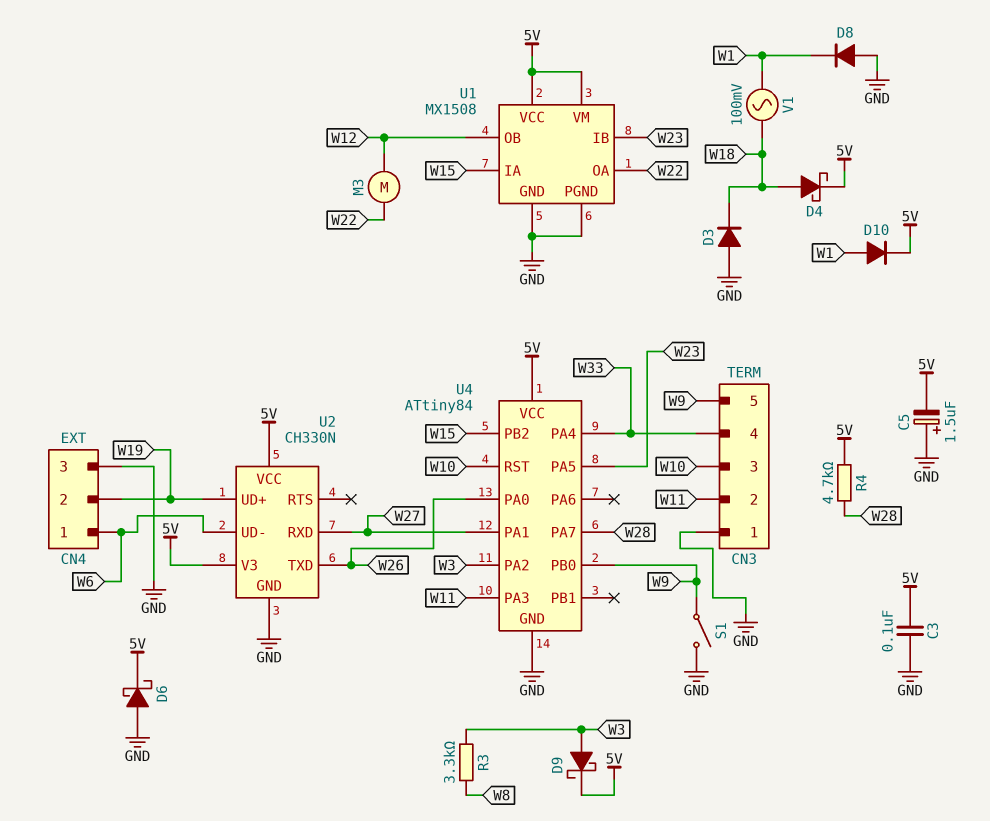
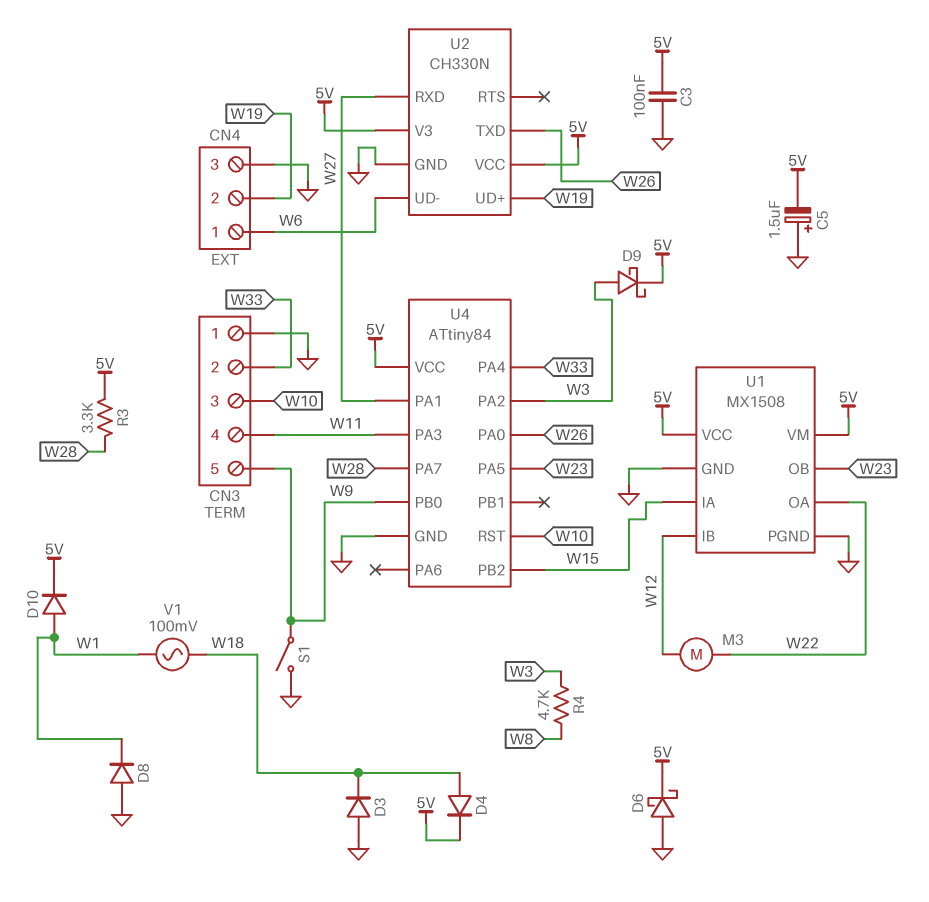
CN3 pin 2: W11 -> W33
CN3 pin 4: W33 -> W11
D4: schottky (A W18, K 5V) -> diode (A W18, K 5V)
R3: 3.3k (W3, W8) -> 3.3k (5V, W28)
R4: 4.7k (5V, W28) -> 4.7k (W3, W8)
U1 pin IB: W23 -> W12
U1 pin OB: W12 -> W23

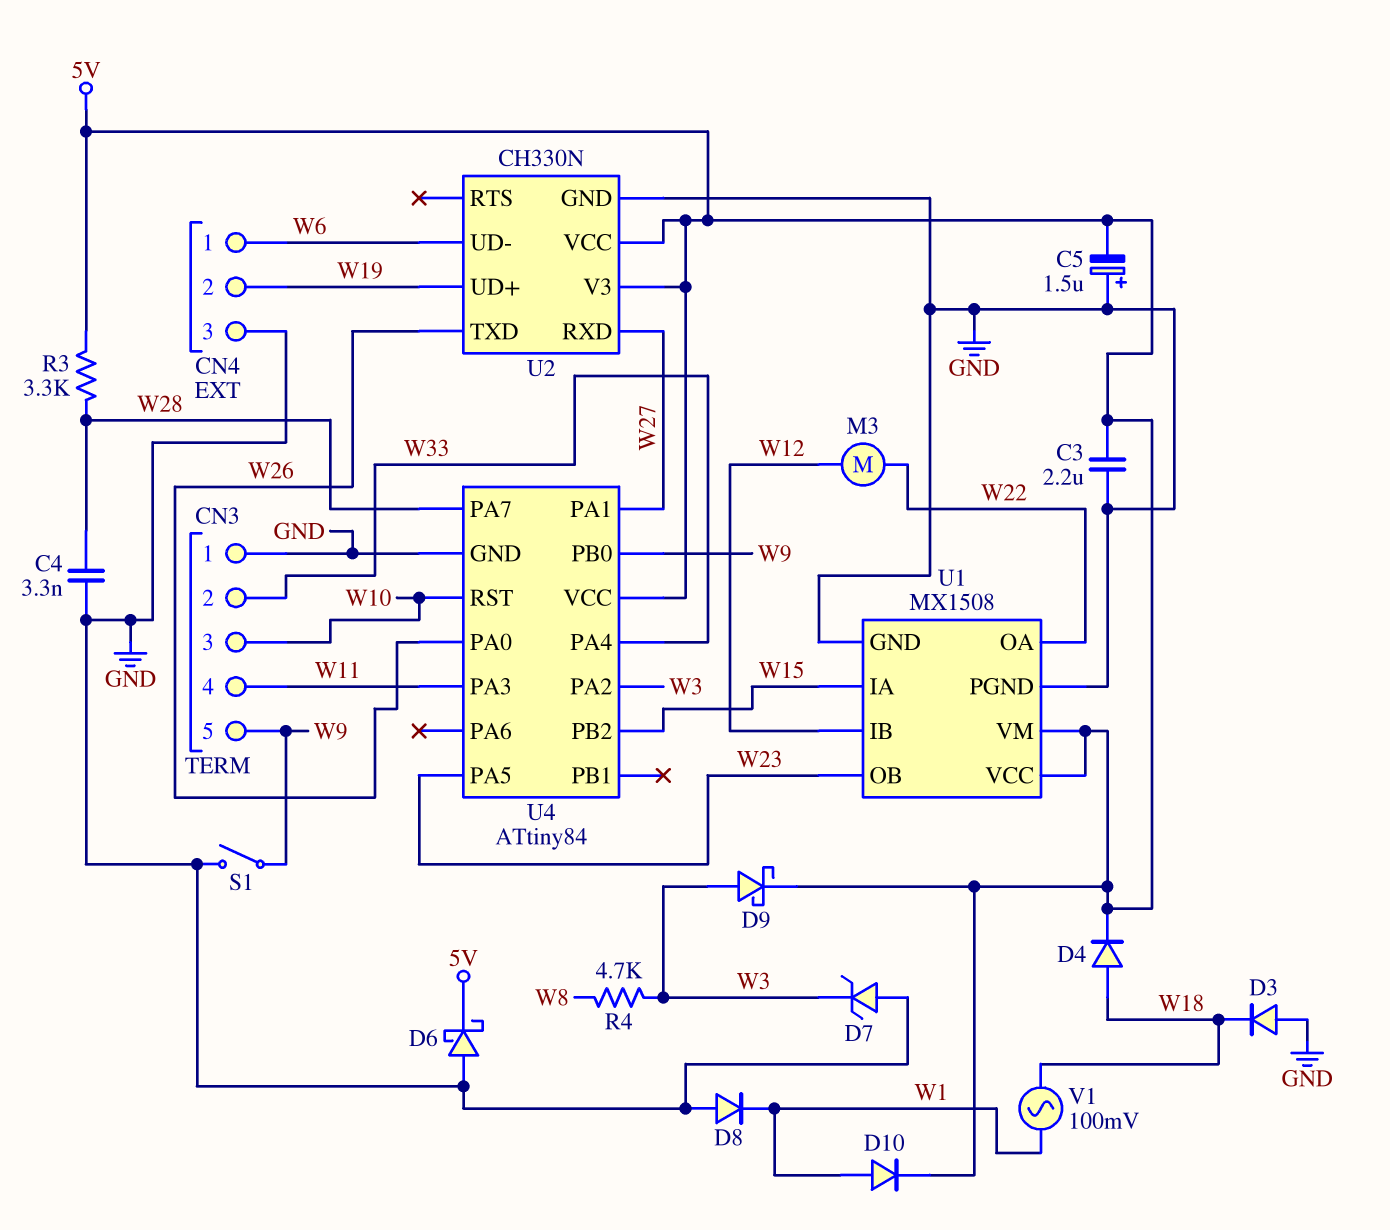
C3: 100nF (5V, GND) -> 2.2uF (5V, GND)
C4: none -> 3.3nF (GND, W28)
D7: none -> zener (A GND, K W3)

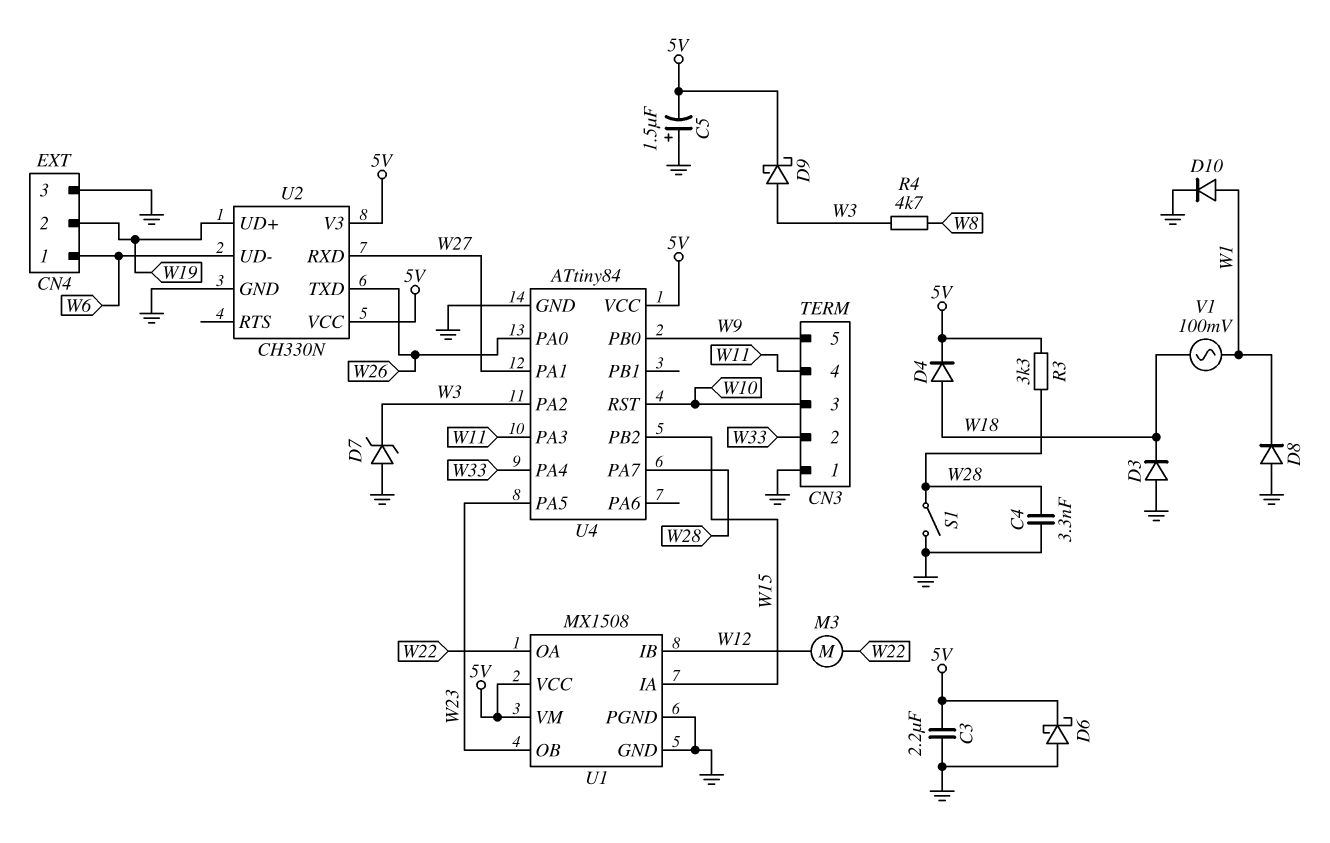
D10: diode (A W1, K 5V) -> diode (A W1, K GND)
S1: switch (GND, W9) -> switch (GND, W28)

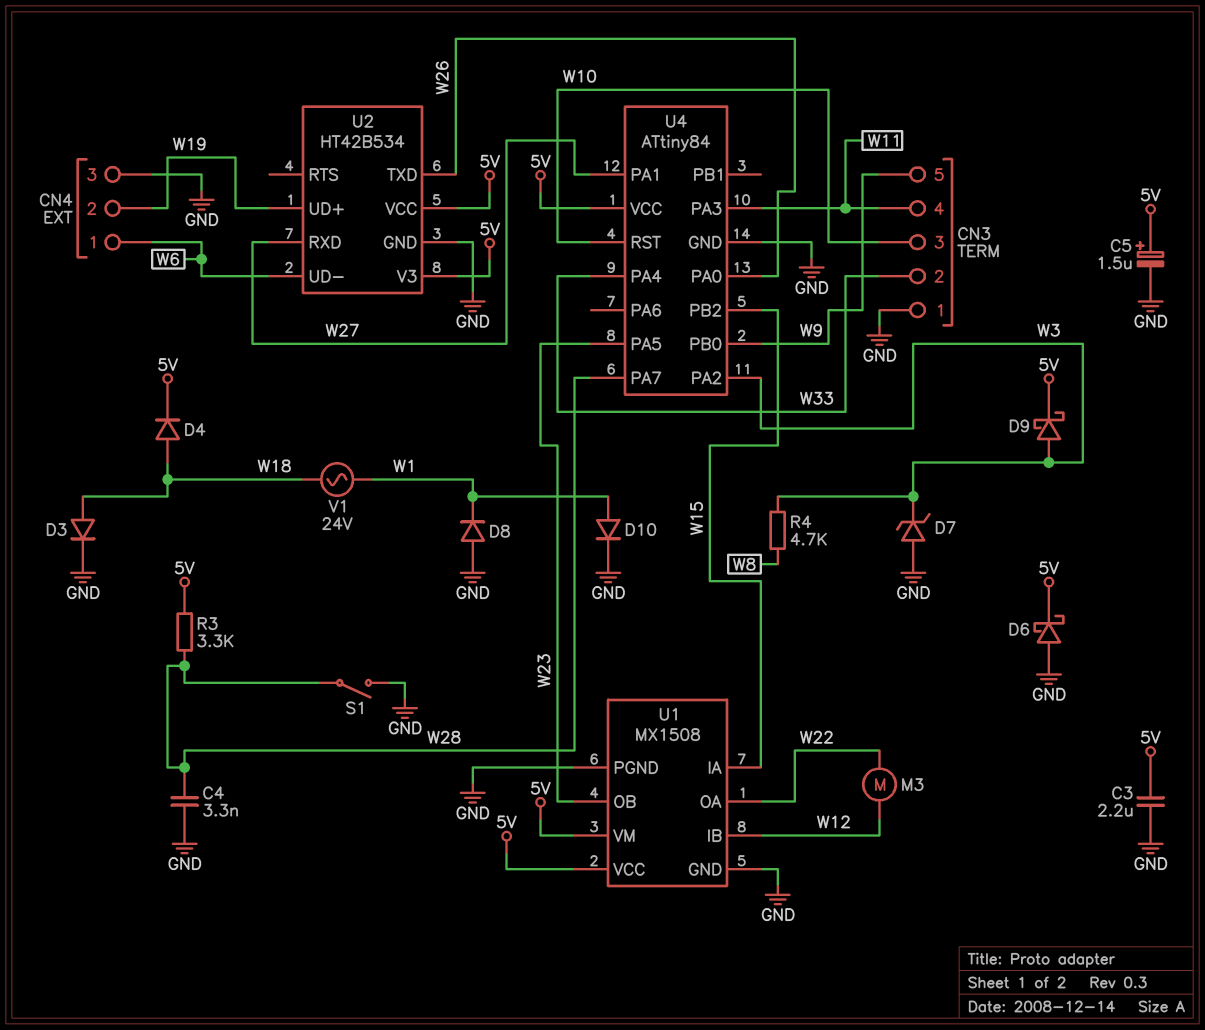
C5: 1.5uF (plus GND, minus 5V) -> 1.5uF (plus 5V, minus GND)
D3: diode (A GND, K W18) -> diode (A W18, K GND)
U2: CH330N -> HT42B534
V1: AC 100mV (W1, W18) -> AC 24V (W1, W18)

